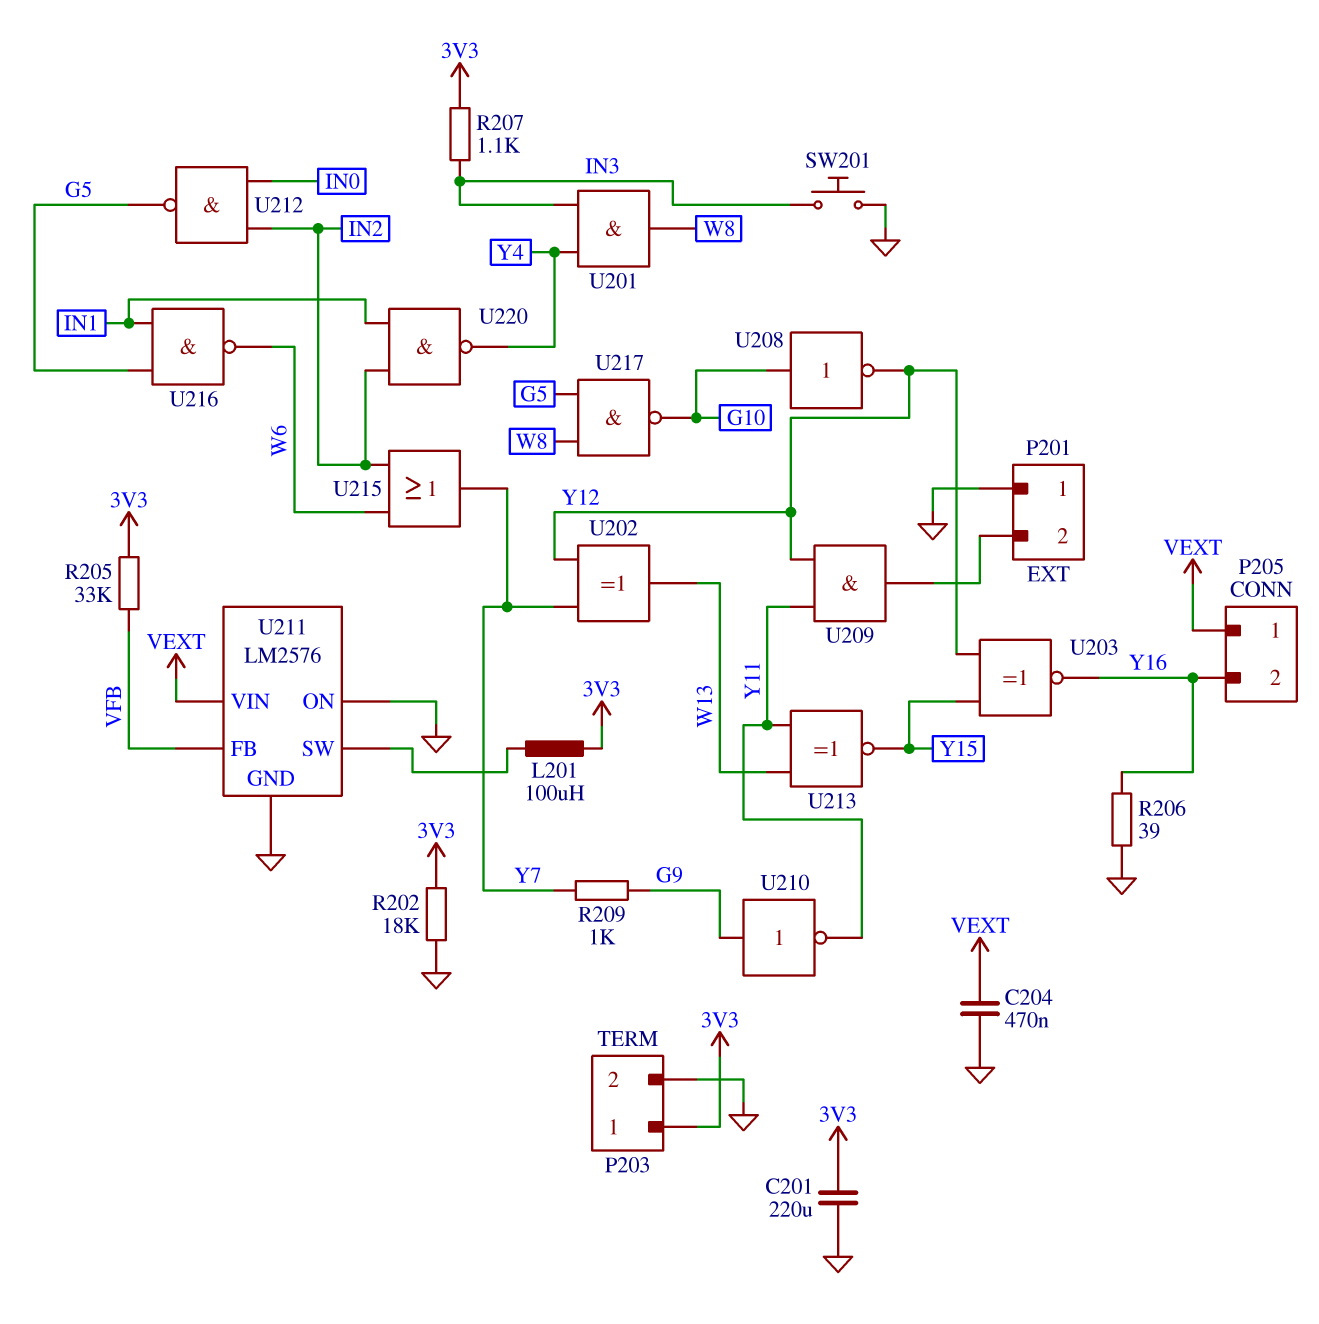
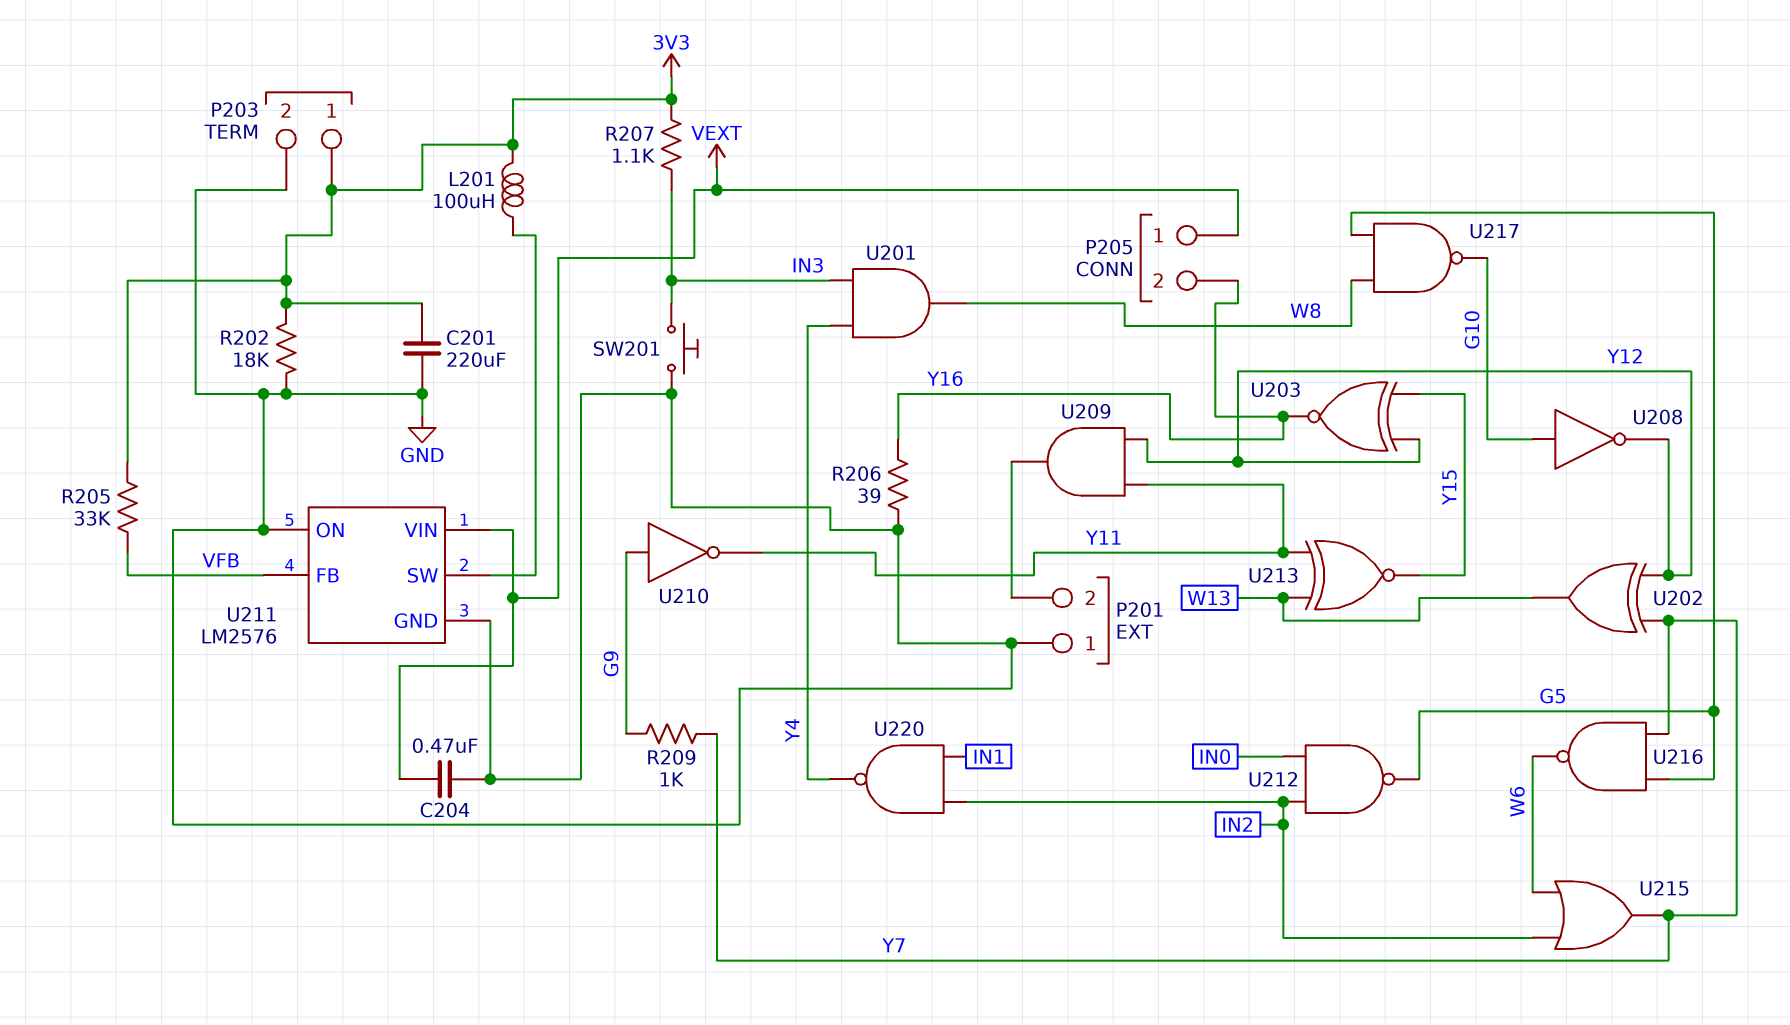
U216: NAND (in G5, in IN1, out W6) -> NAND (in G5, in Y7, out W6)

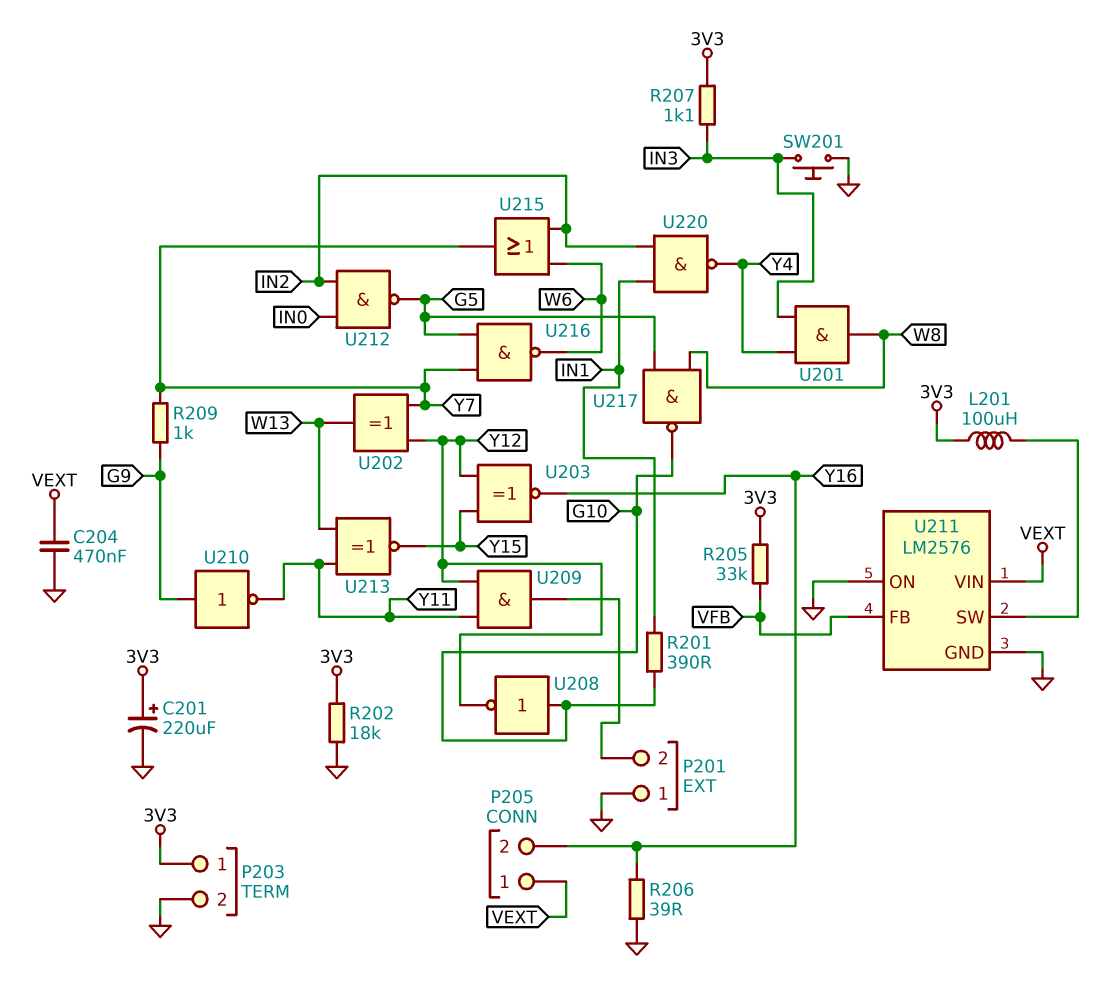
C201: 220uF (3V3, GND) -> 220uF (plus 3V3, minus GND)
R201: none -> 390 (G10, IN1)

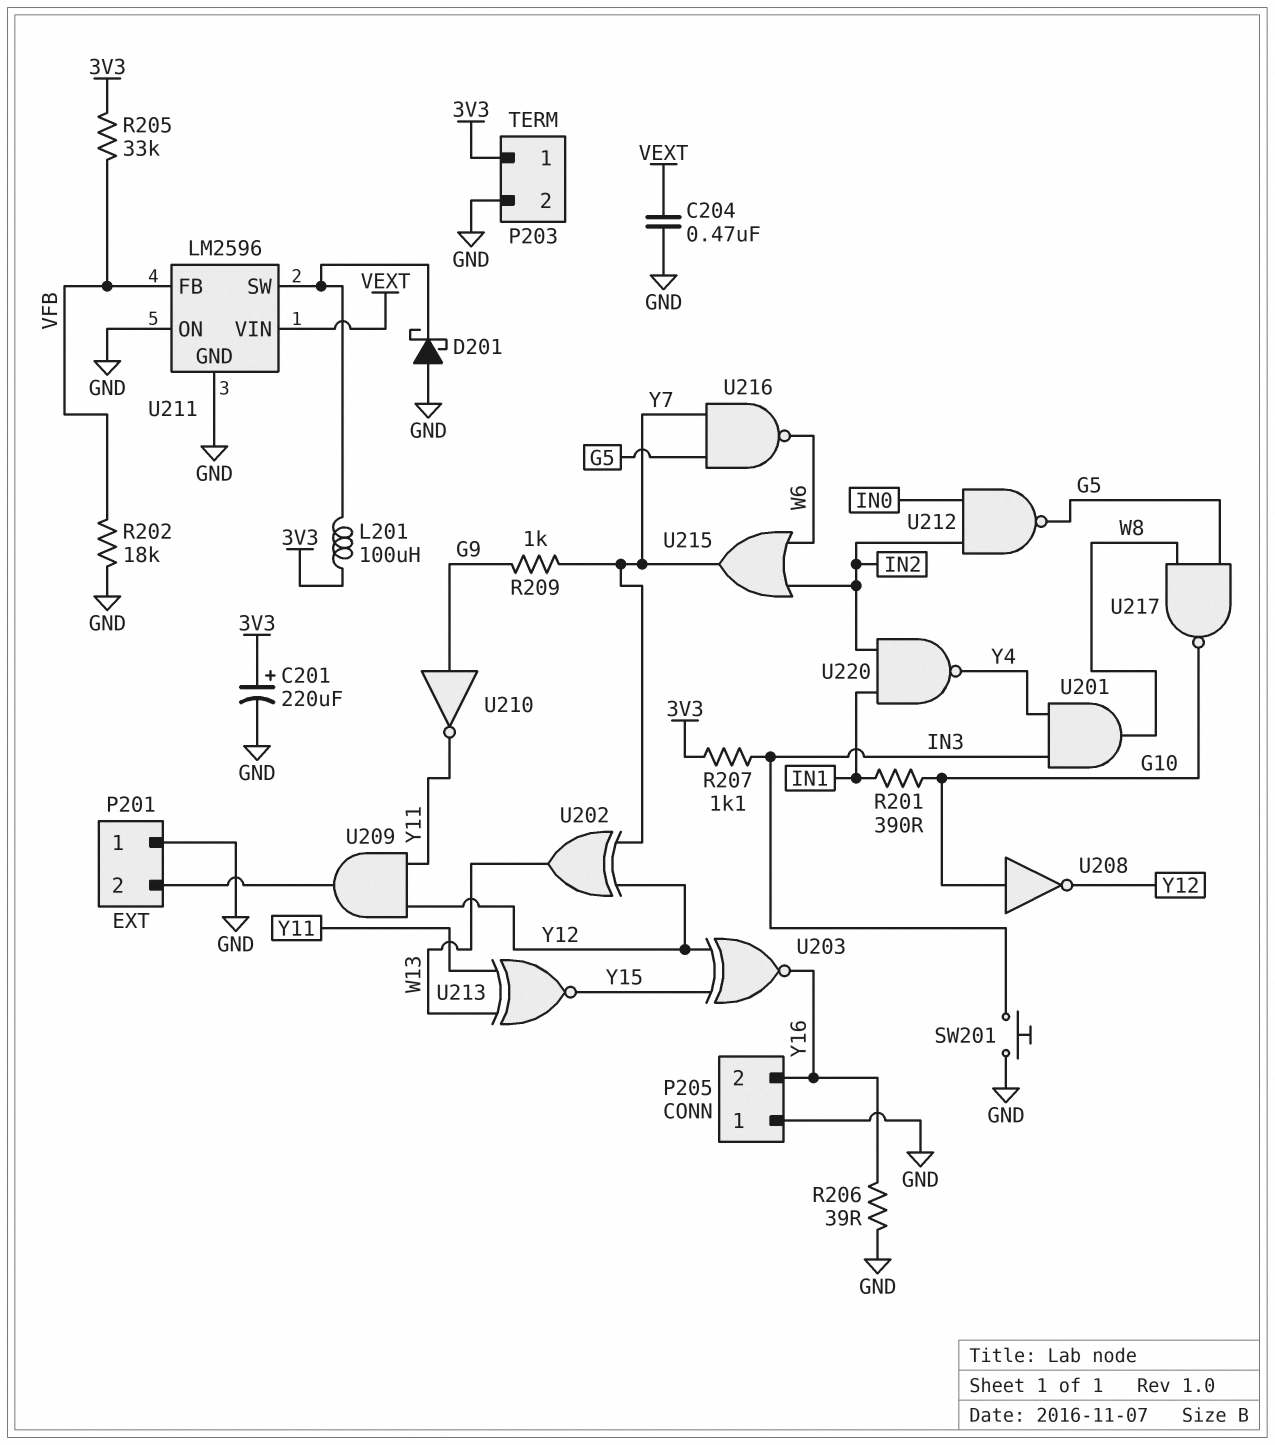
D201: none -> schottky (A GND, K U211/SW)
P205 pin 1: VEXT -> GND
R202: 18k (3V3, GND) -> 18k (GND, VFB)
U211: LM2576 -> LM2596

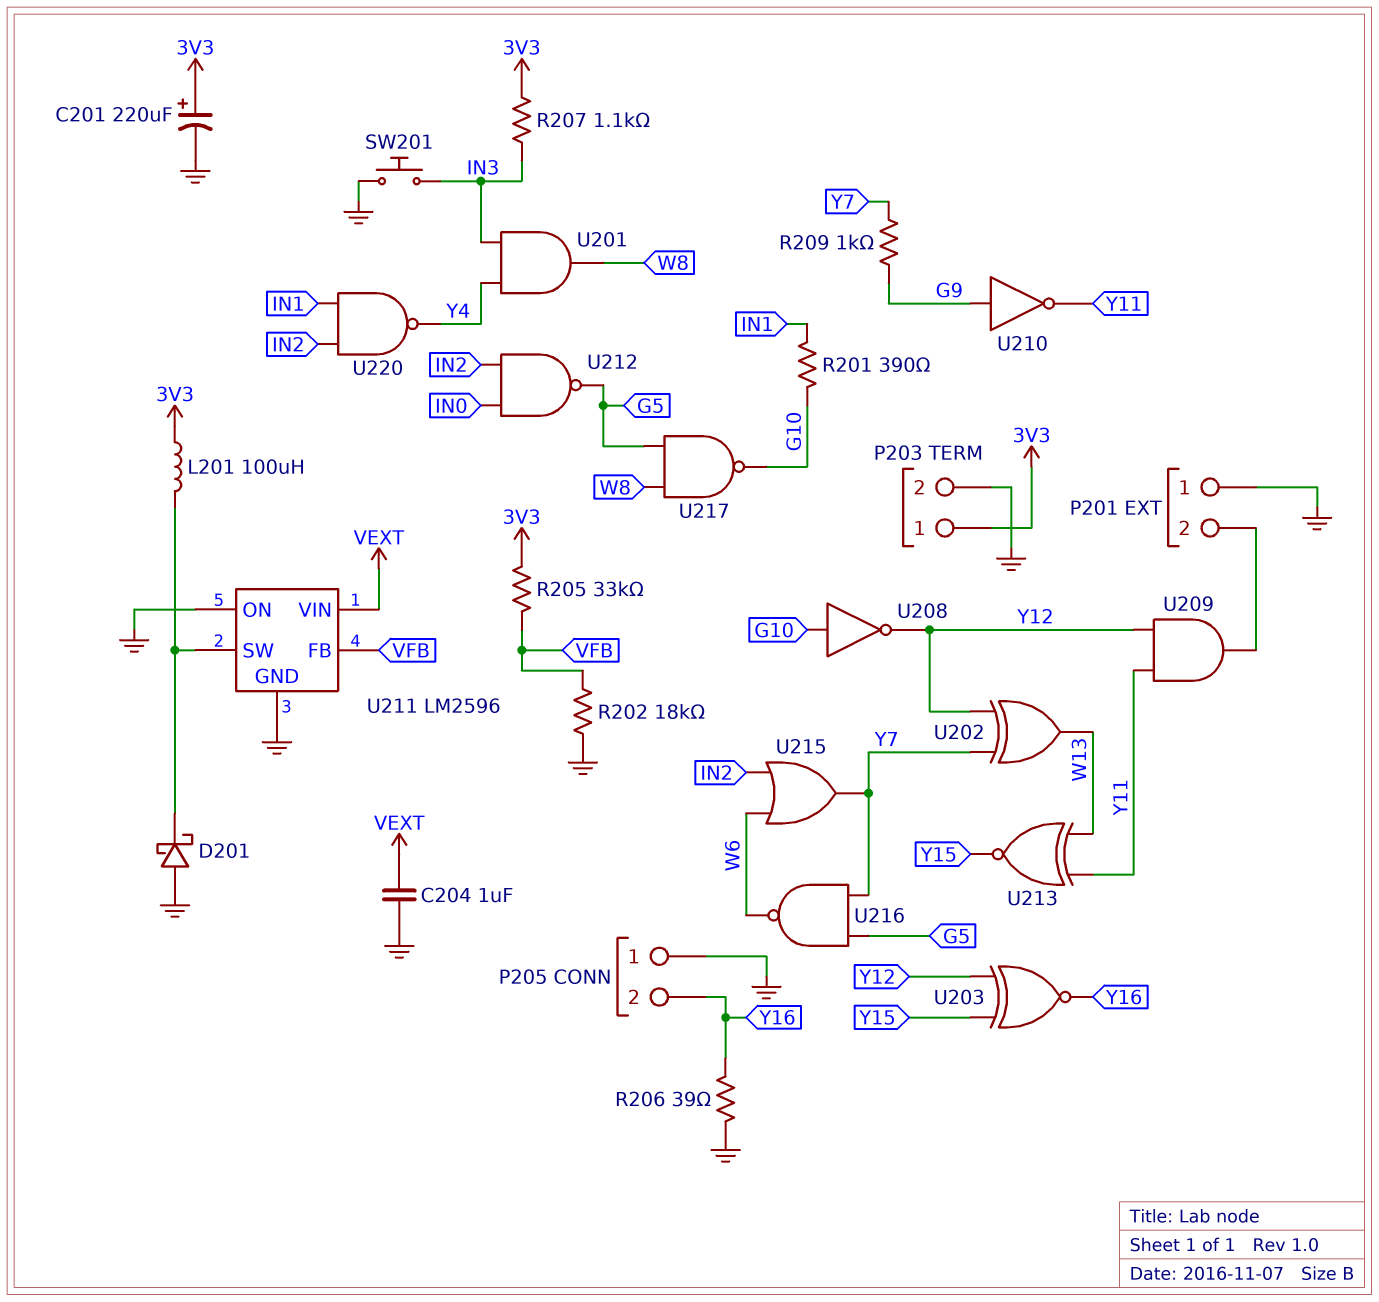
C204: 470nF (GND, VEXT) -> 1uF (GND, VEXT)

